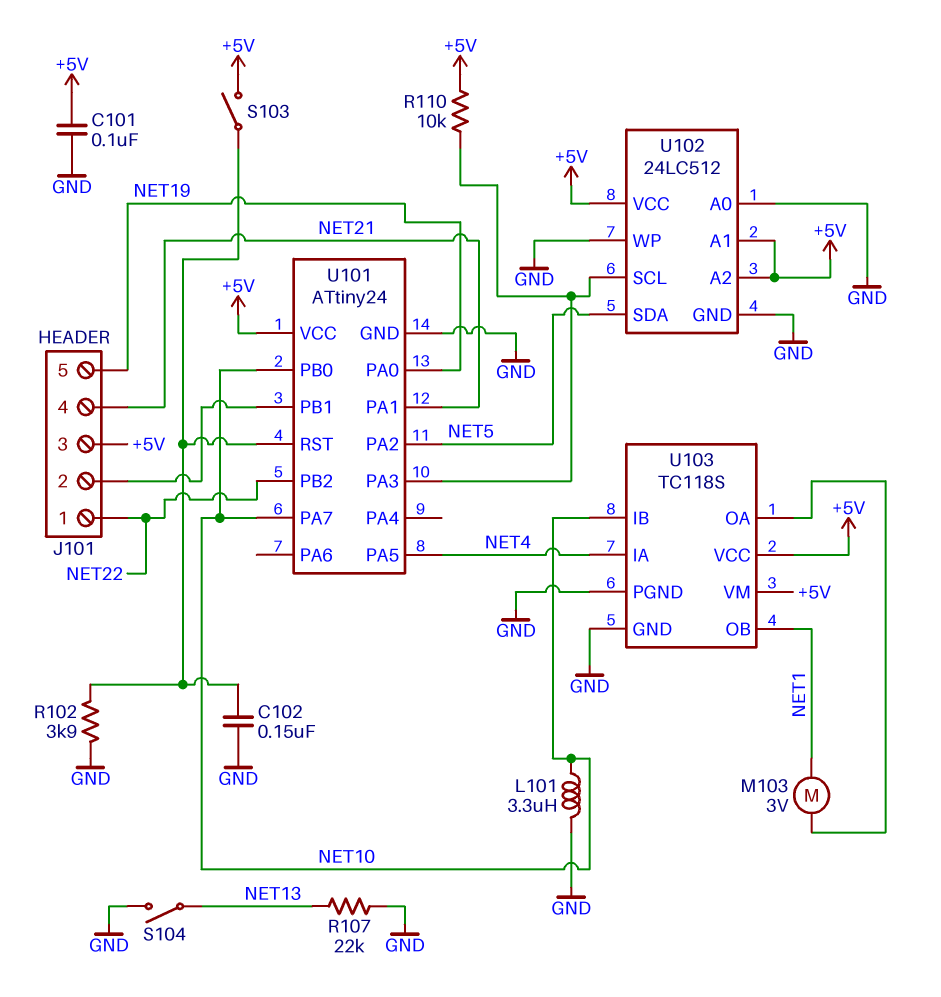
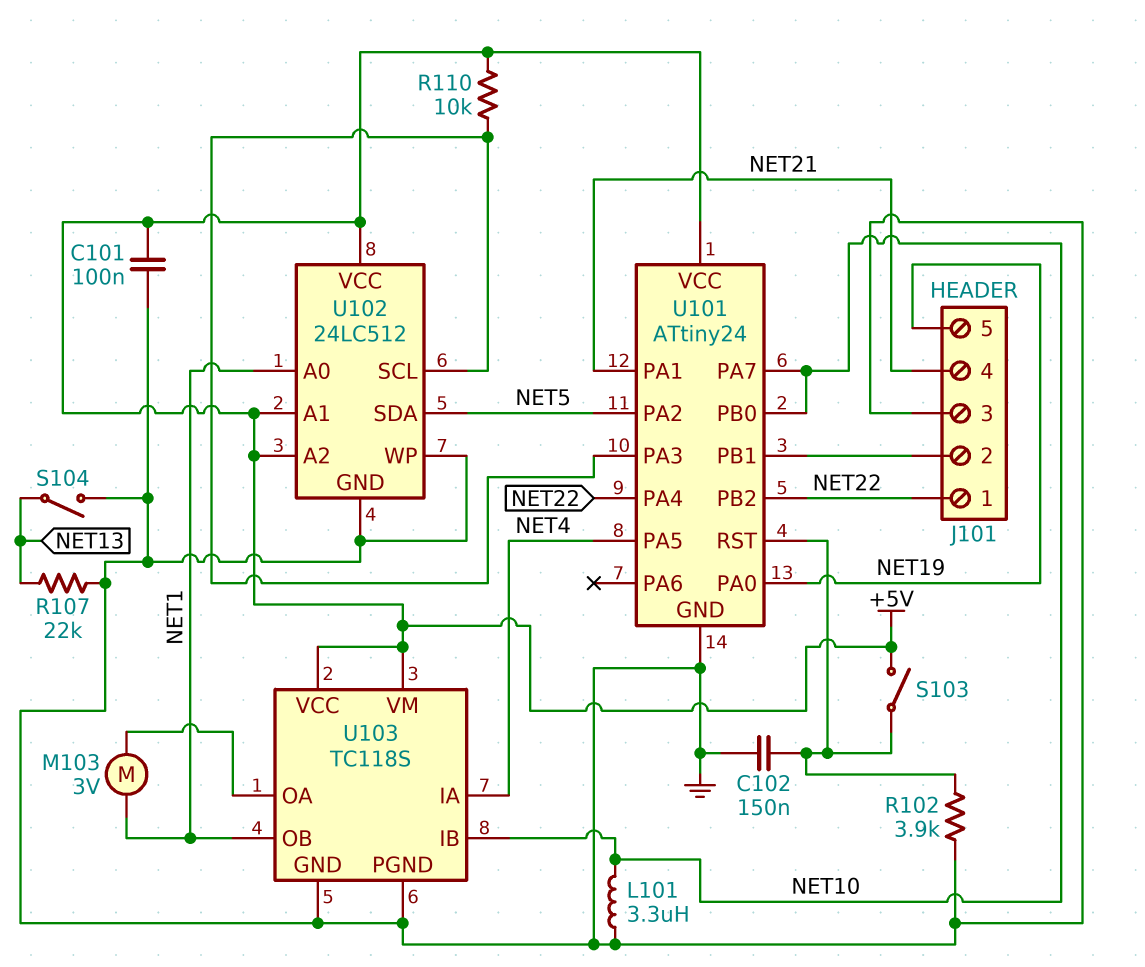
J101 pin 3: +5V -> GND
U101 pin PA4: none -> NET22
U102 pin A0: GND -> NET1

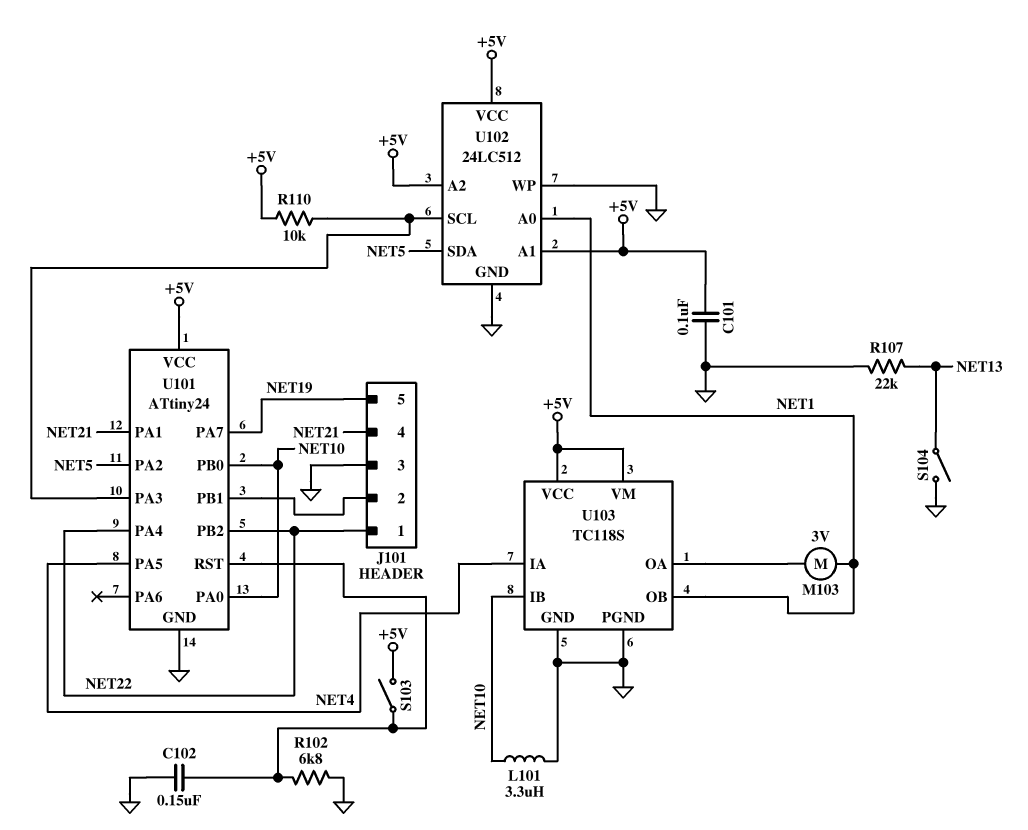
R102: 3.9k (GND, U101/RST) -> 6.8k (GND, U101/RST)
U101 pin PA0: NET19 -> NET10
U101 pin PA7: NET10 -> NET19

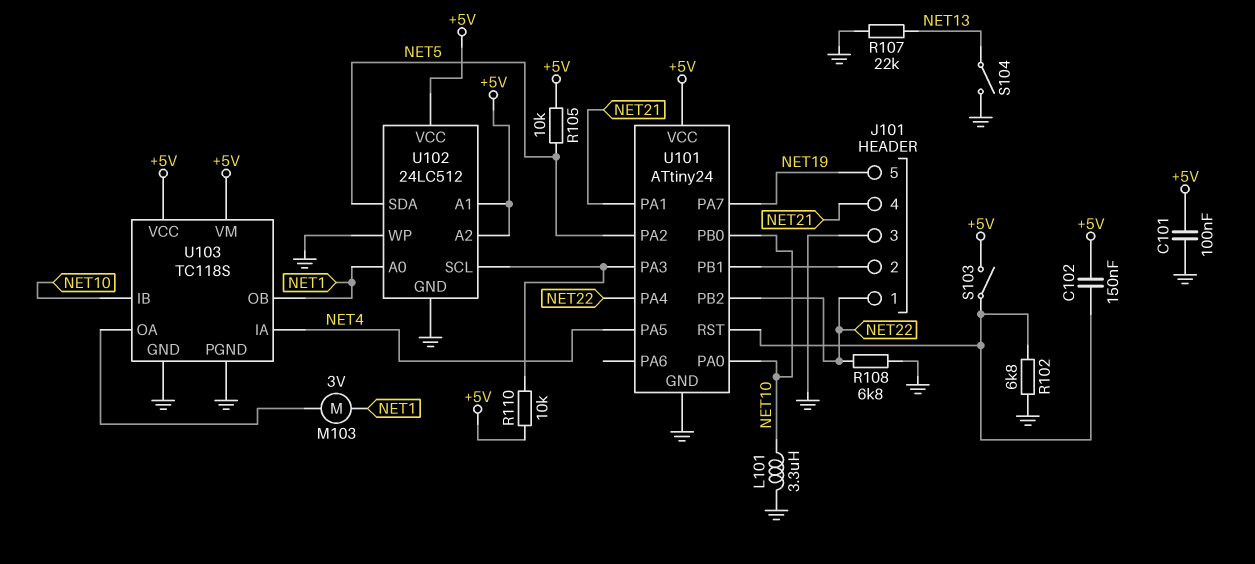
C102: 150nF (GND, U101/RST) -> 150nF (+5V, U101/RST)
R105: none -> 10k (+5V, NET5)
R108: none -> 6.8k (GND, NET22)

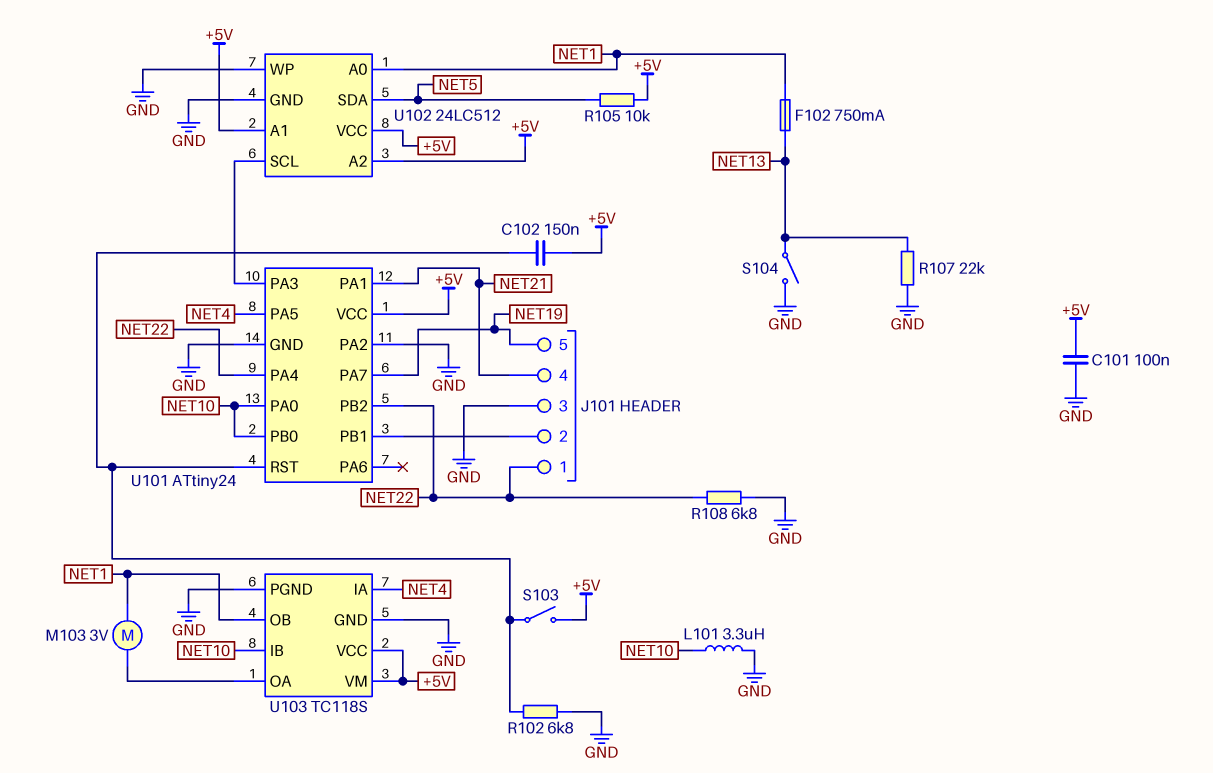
F102: none -> 750mA (NET1, NET13)
R110: 10k (+5V, U101/PA3) -> none
U101 pin PA2: NET5 -> GND

